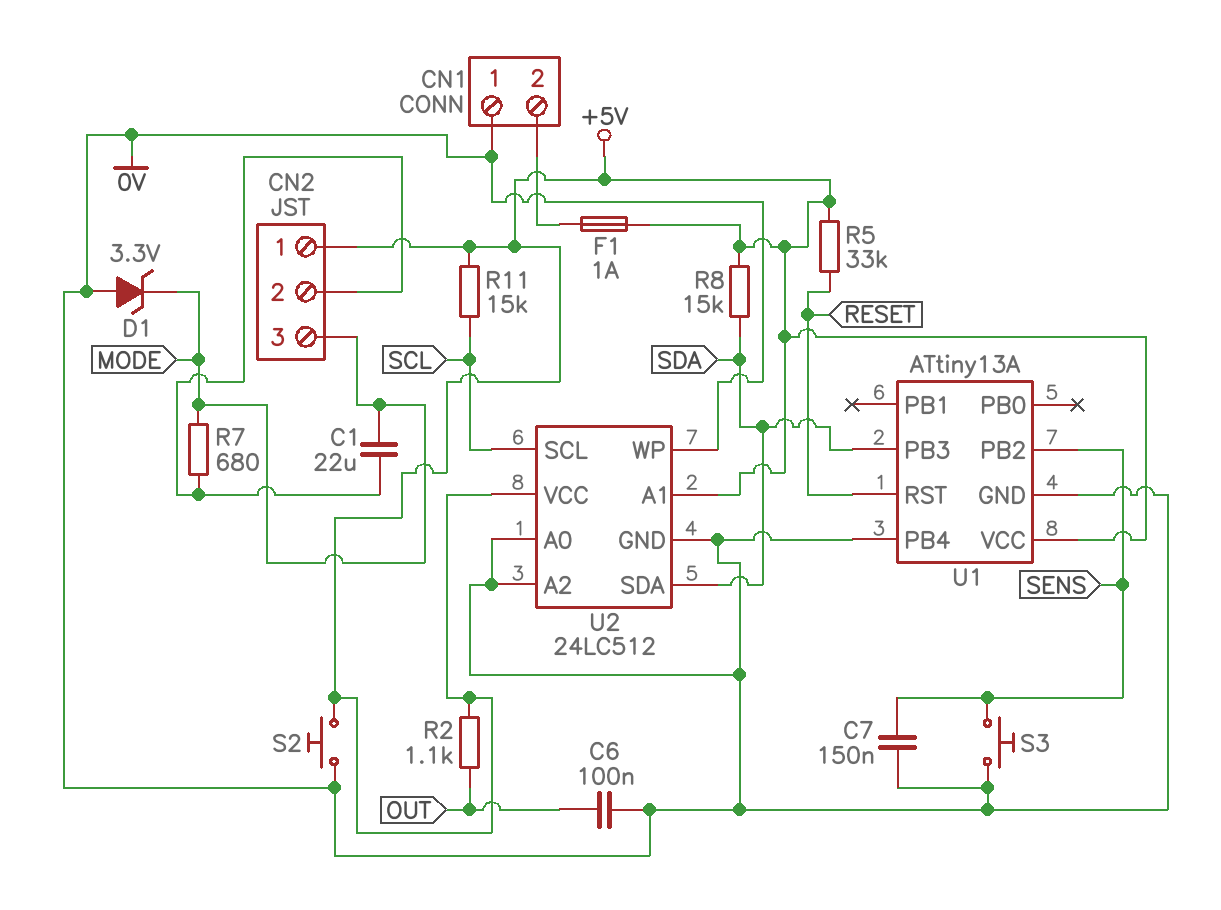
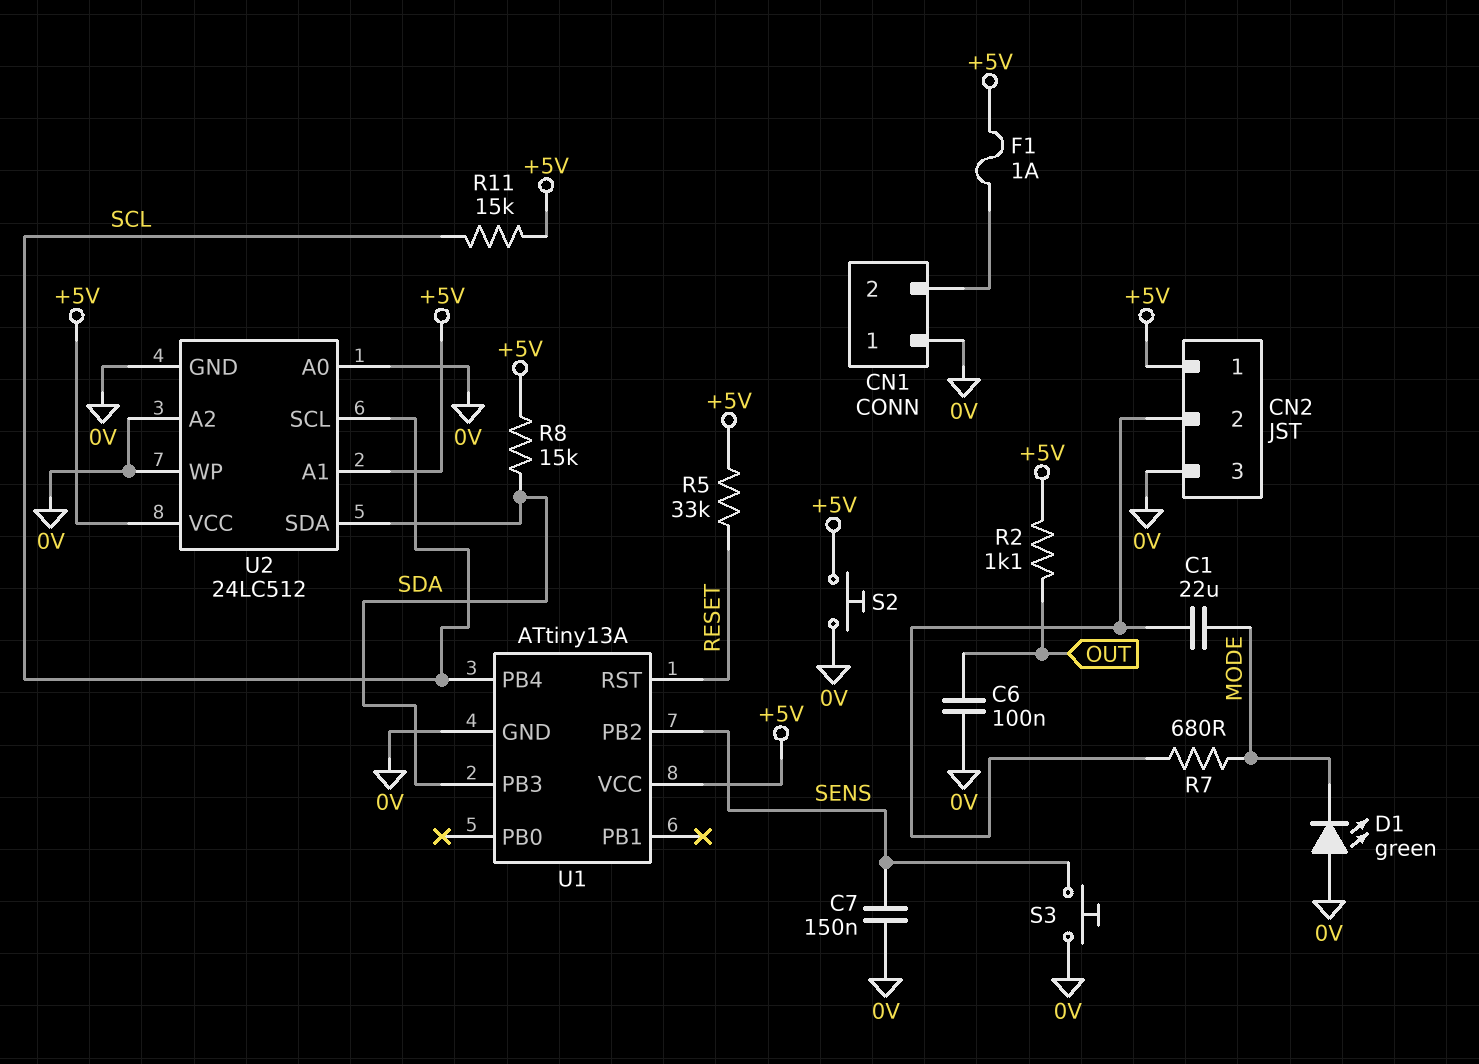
CN2 pin 3: MODE -> 0V
D1: zener 3.3V (A 0V, K MODE) -> LED green (A 0V, K MODE)
U1 pin PB4: 0V -> SCL

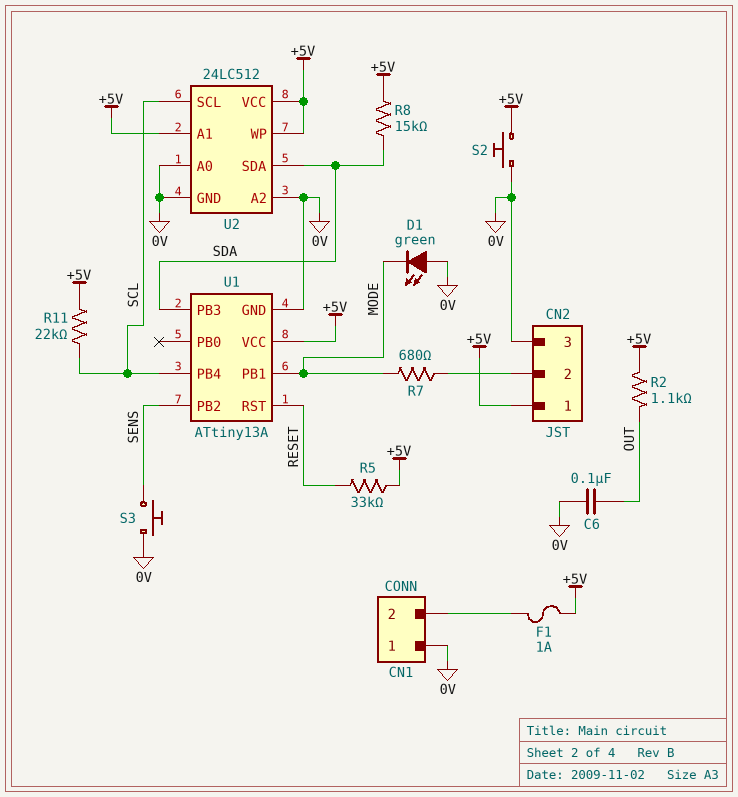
C1: 22uF (CN2/2, MODE) -> none
C7: 150nF (0V, SENS) -> none
R11: 15k (+5V, SCL) -> 22k (+5V, SCL)
U1 pin PB1: none -> MODE
U2 pin WP: 0V -> +5V

